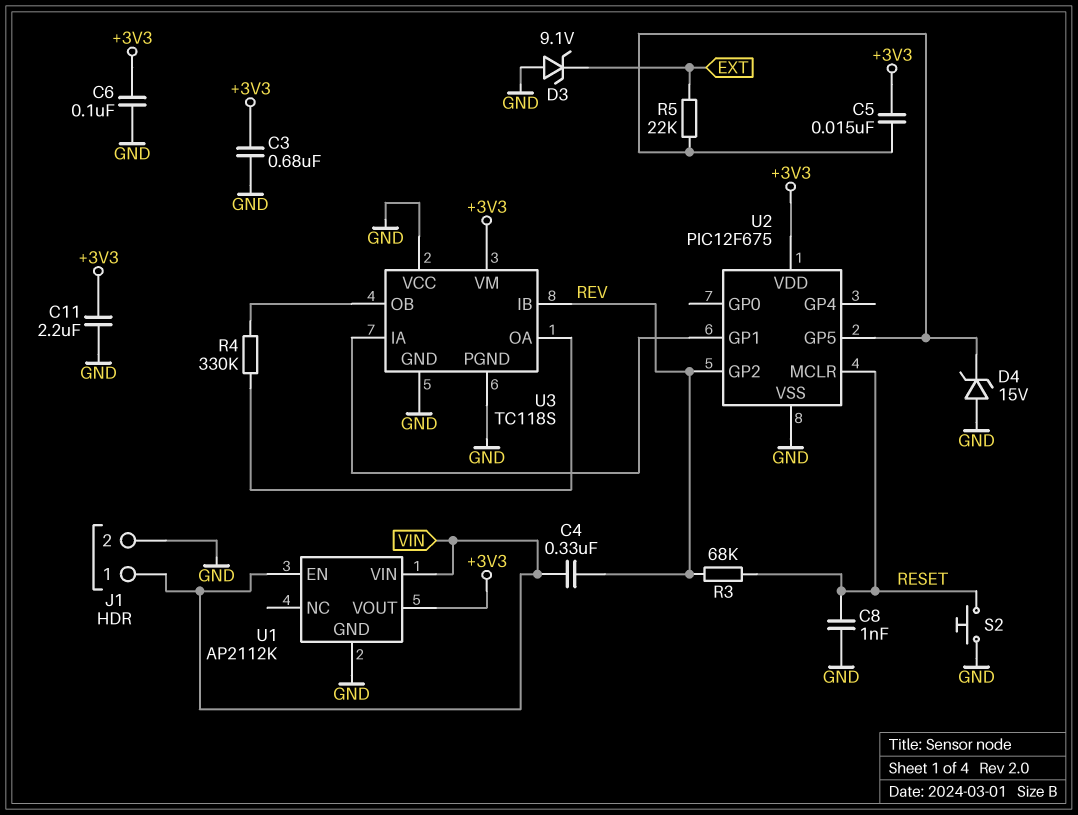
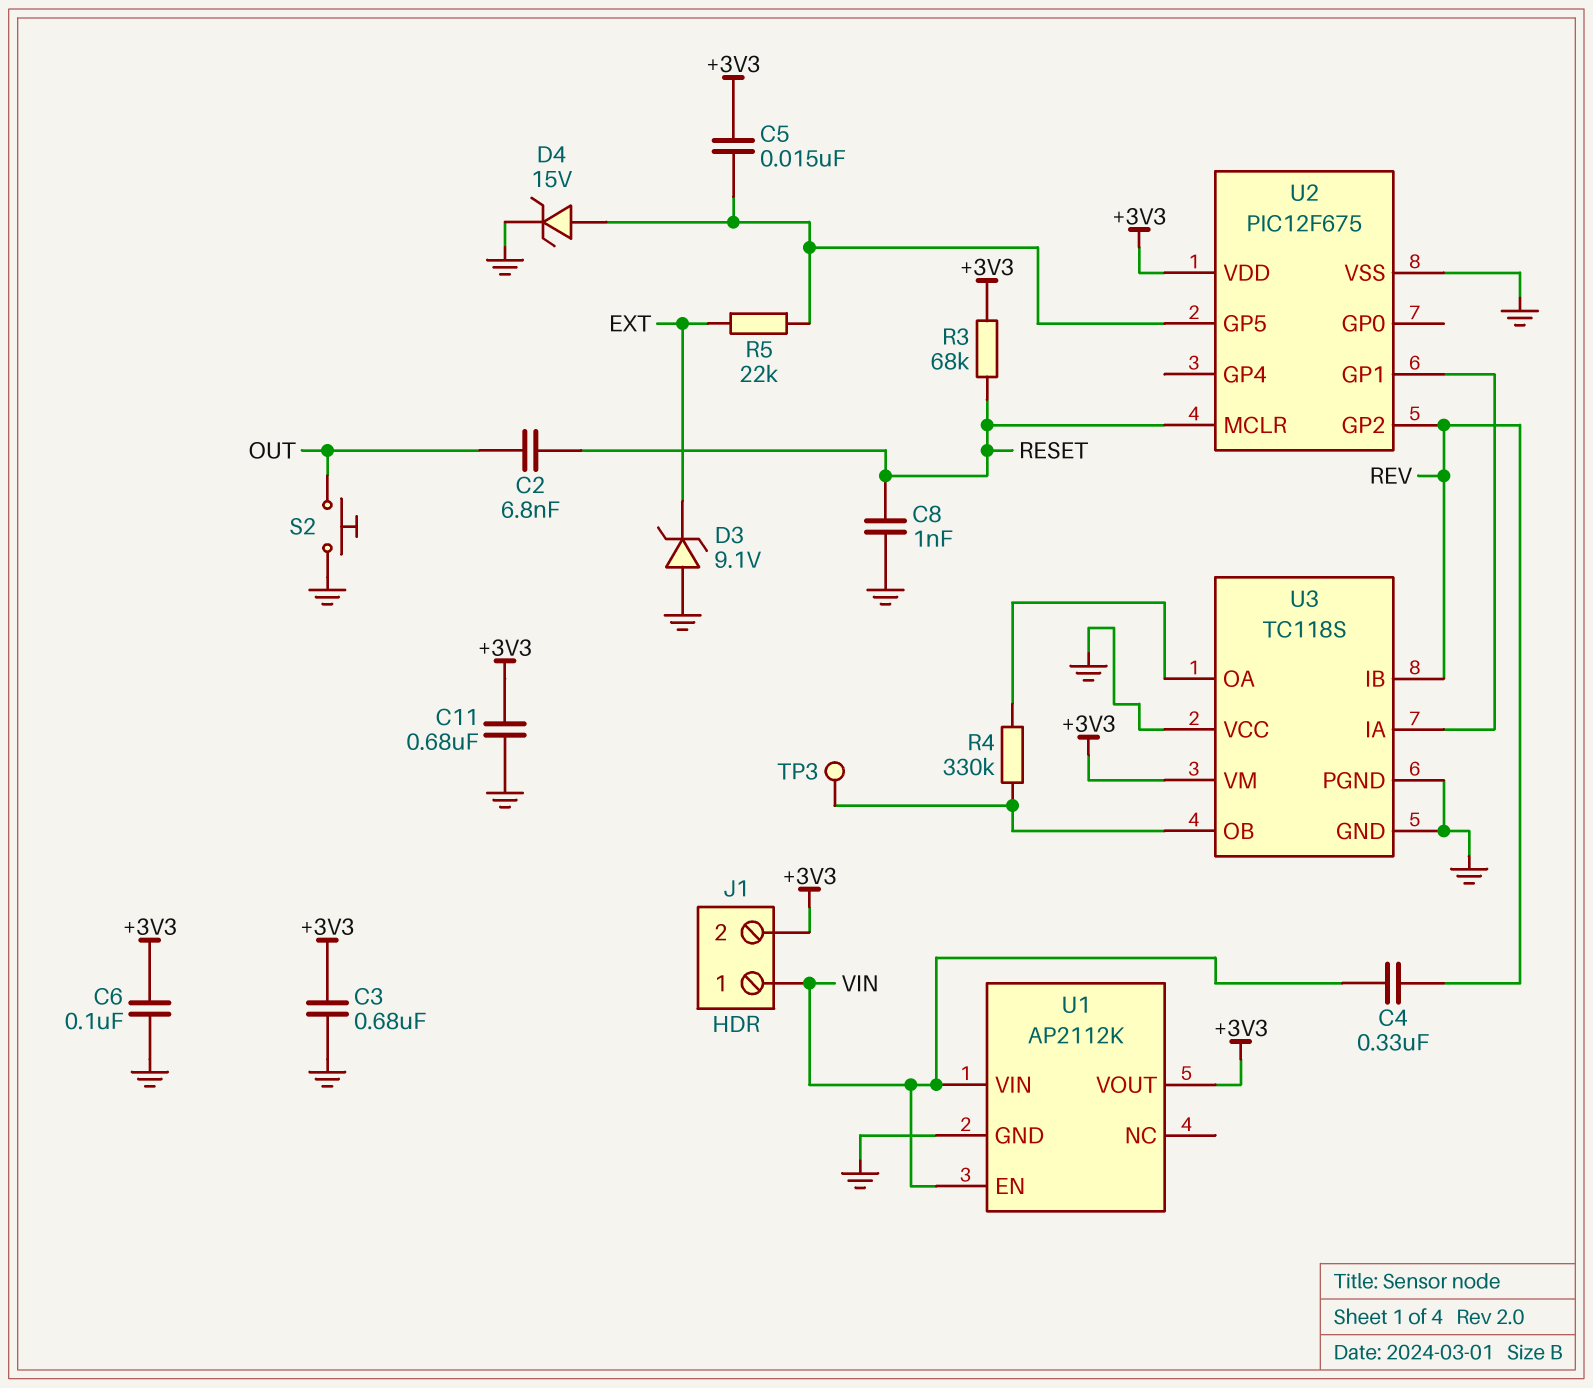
C2: none -> 6.8nF (OUT, RESET)
C11: 2.2uF (+3V3, GND) -> 680nF (+3V3, GND)
D4: zener 15V (A GND, K U2/GP5) -> zener 15V (A U2/GP5, K GND)
J1 pin 2: GND -> +3V3
R3: 68k (RESET, REV) -> 68k (+3V3, RESET)
S2: button (GND, RESET) -> button (GND, OUT)
TP3: none -> test point (U3/OB)

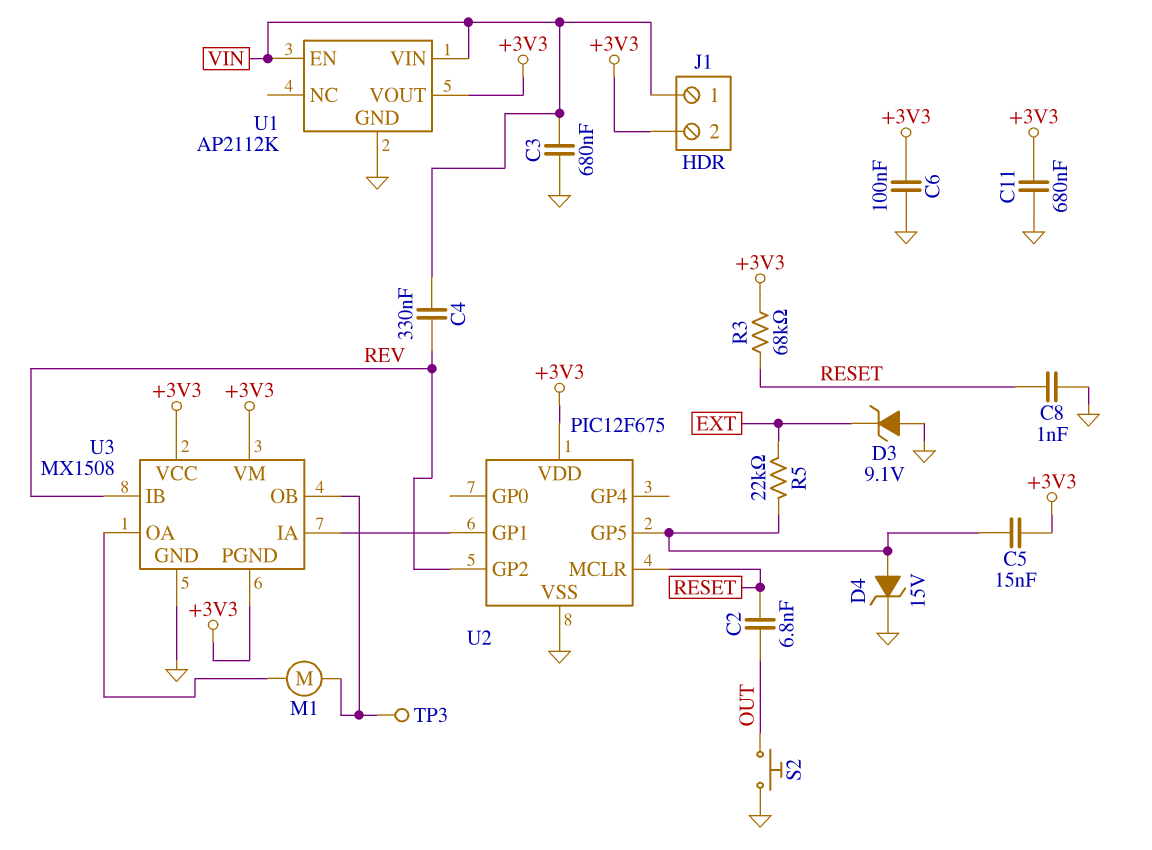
C3: 680nF (+3V3, GND) -> 680nF (GND, VIN)
M1: none -> motor (U3/OA, U3/OB)
R4: 330k (U3/OA, U3/OB) -> none
U3: TC118S -> MX1508
U3 pin PGND: GND -> +3V3
U3 pin VCC: GND -> +3V3

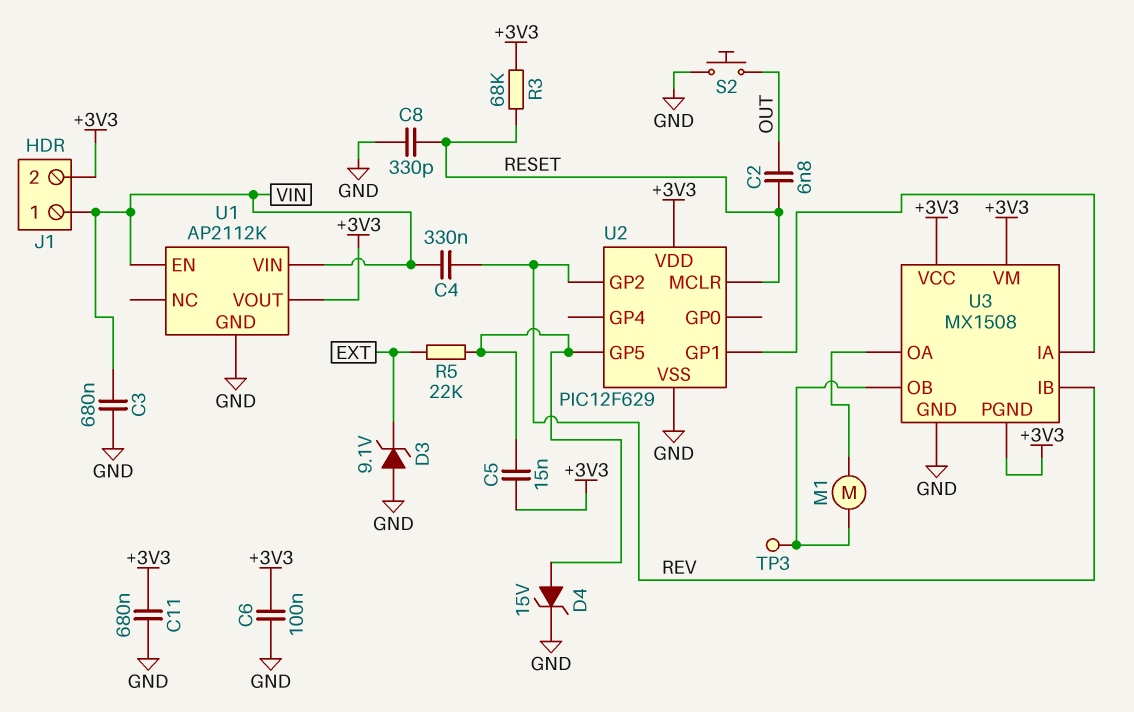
C8: 1nF (GND, RESET) -> 330pF (GND, RESET)
U2: PIC12F675 -> PIC12F629

